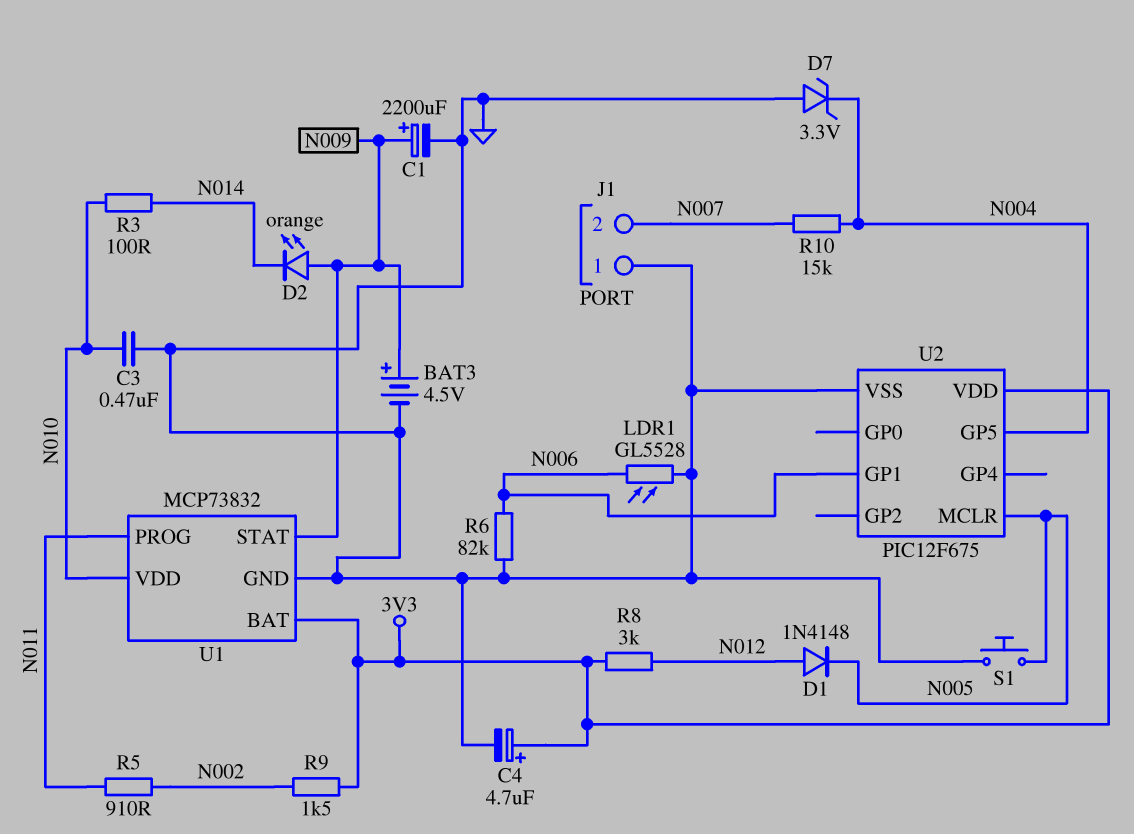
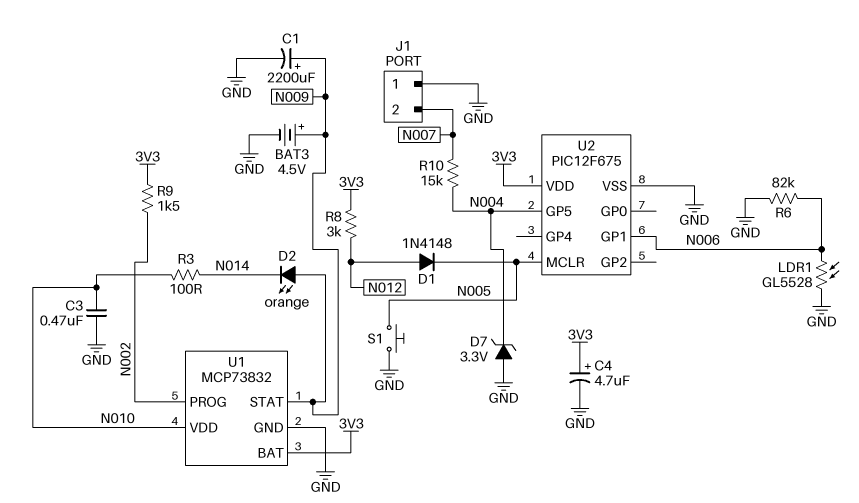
R5: 910 (N002, N011) -> none
U1 pin PROG: N011 -> N002

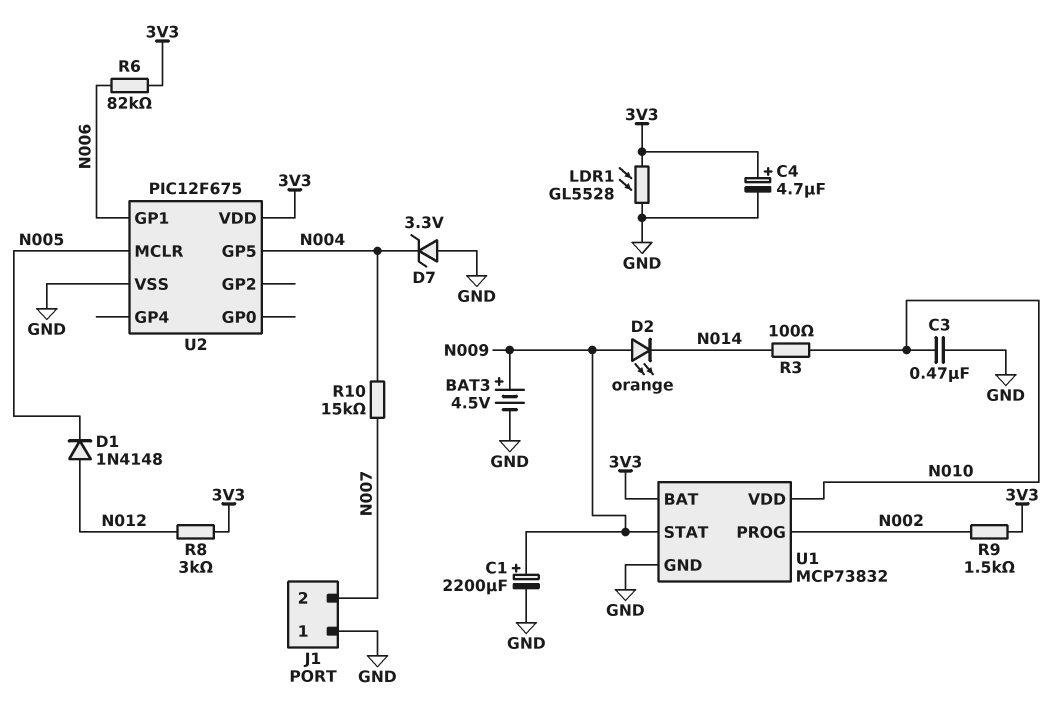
LDR1: GL5528 (GND, N006) -> GL5528 (3V3, GND)
R6: 82k (GND, N006) -> 82k (3V3, N006)
S1: button (GND, N005) -> none

